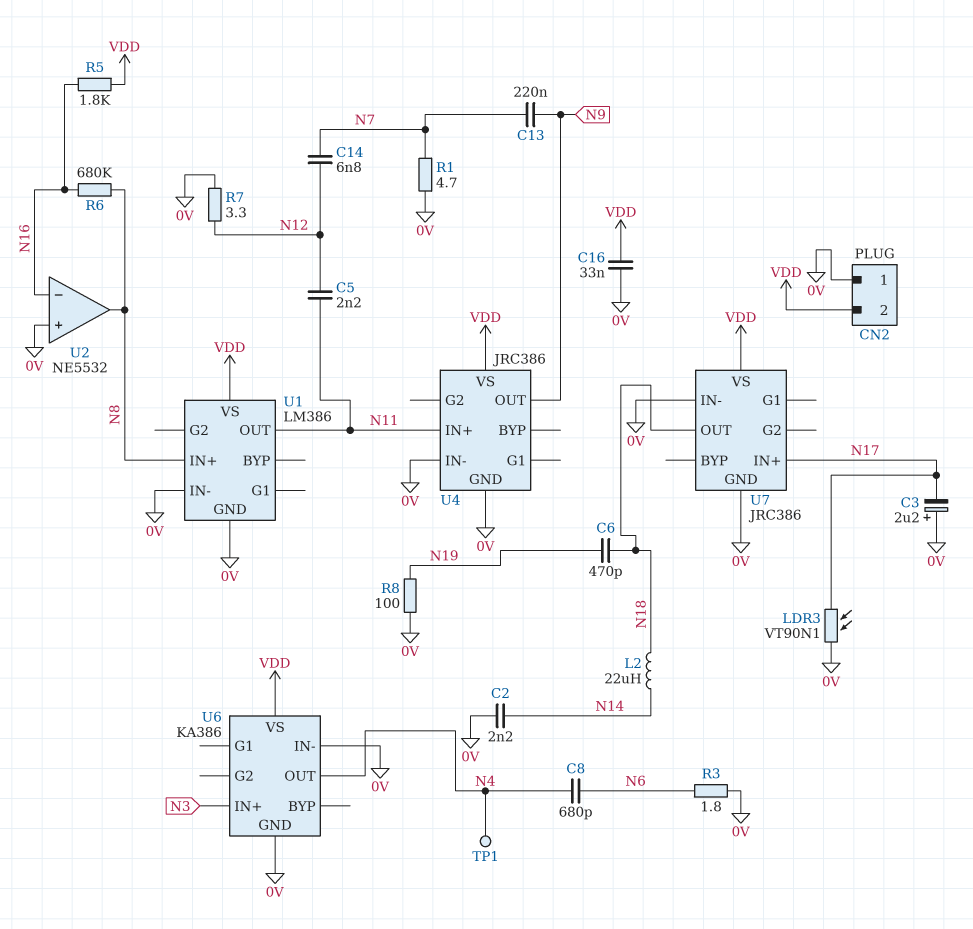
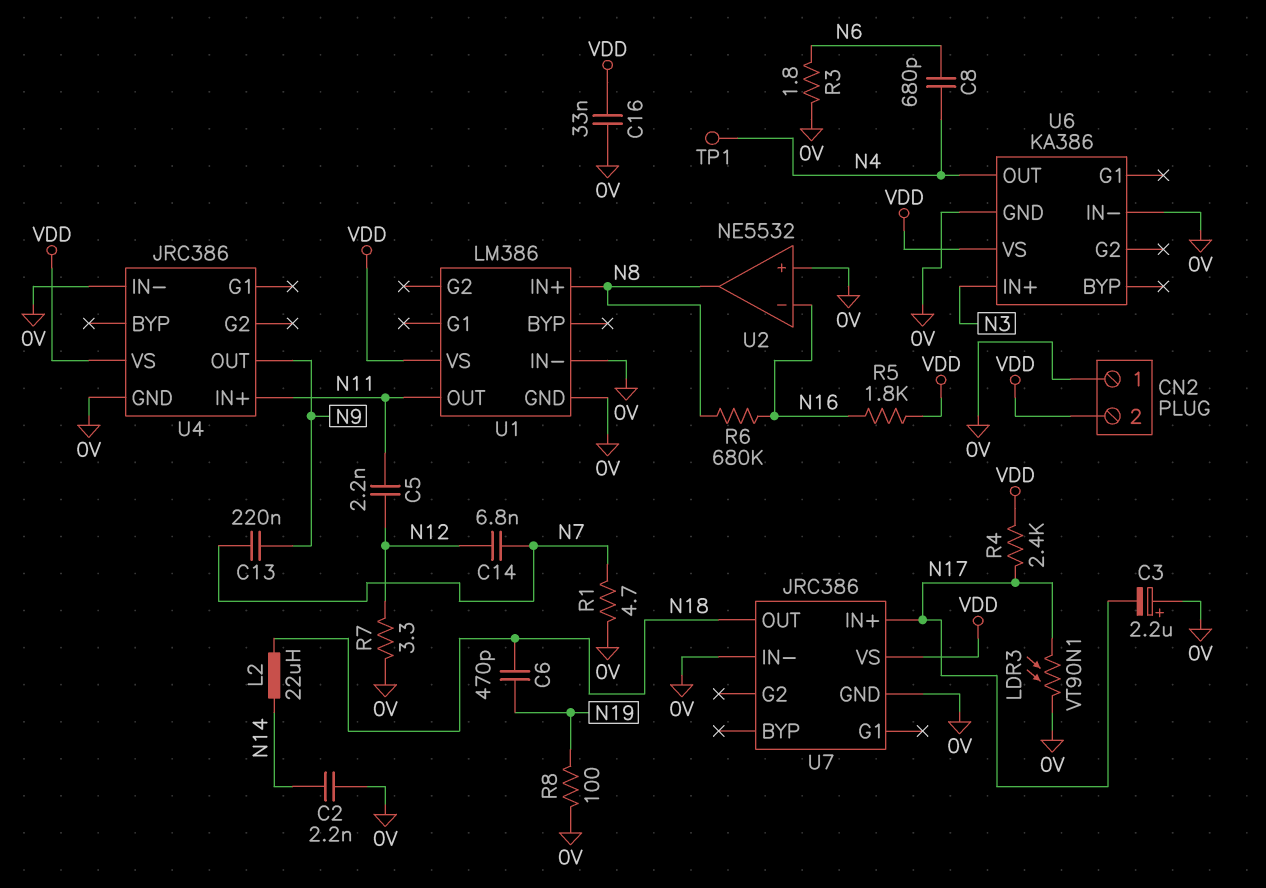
R4: none -> 2.4k (N17, VDD)

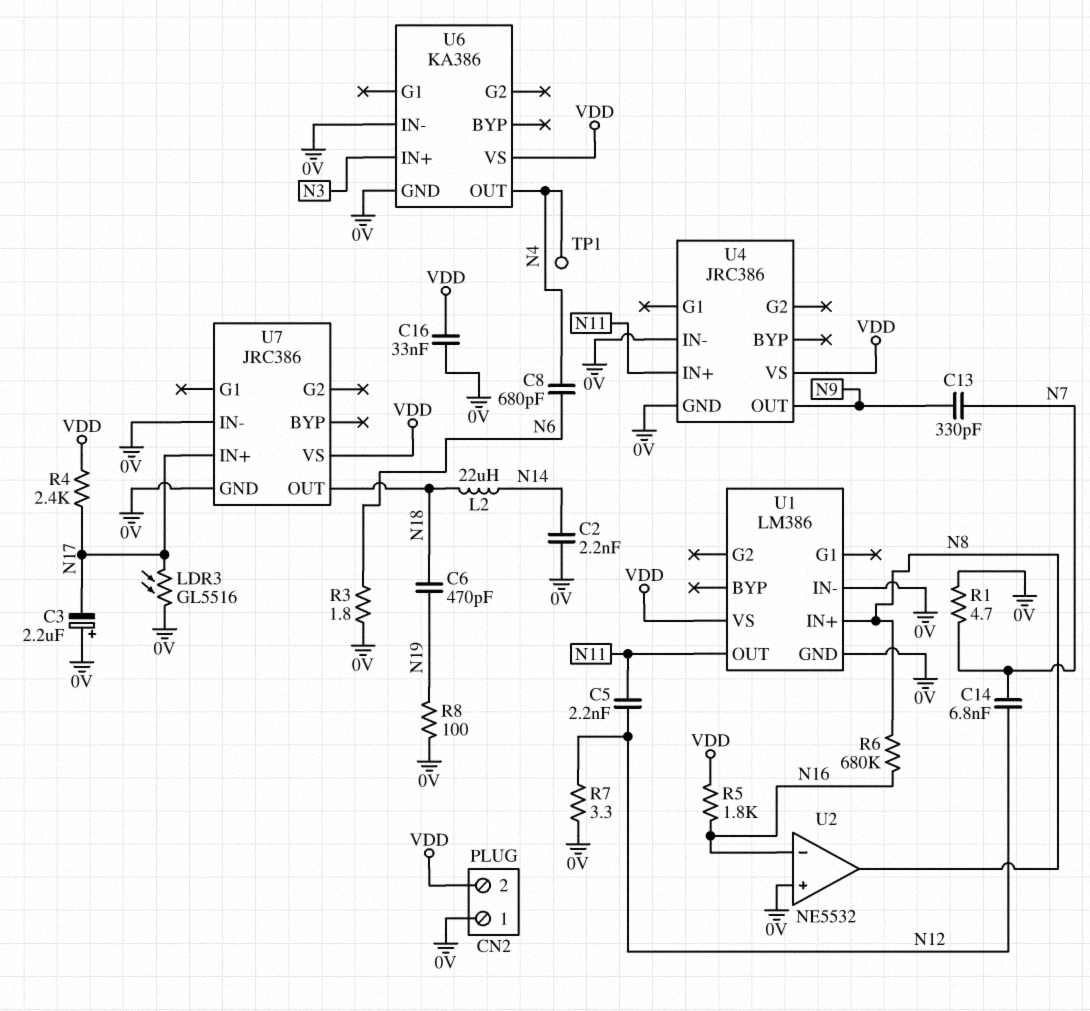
C13: 220nF (N7, N9) -> 330pF (N7, N9)
LDR3: VT90N1 (0V, N17) -> GL5516 (0V, N17)

